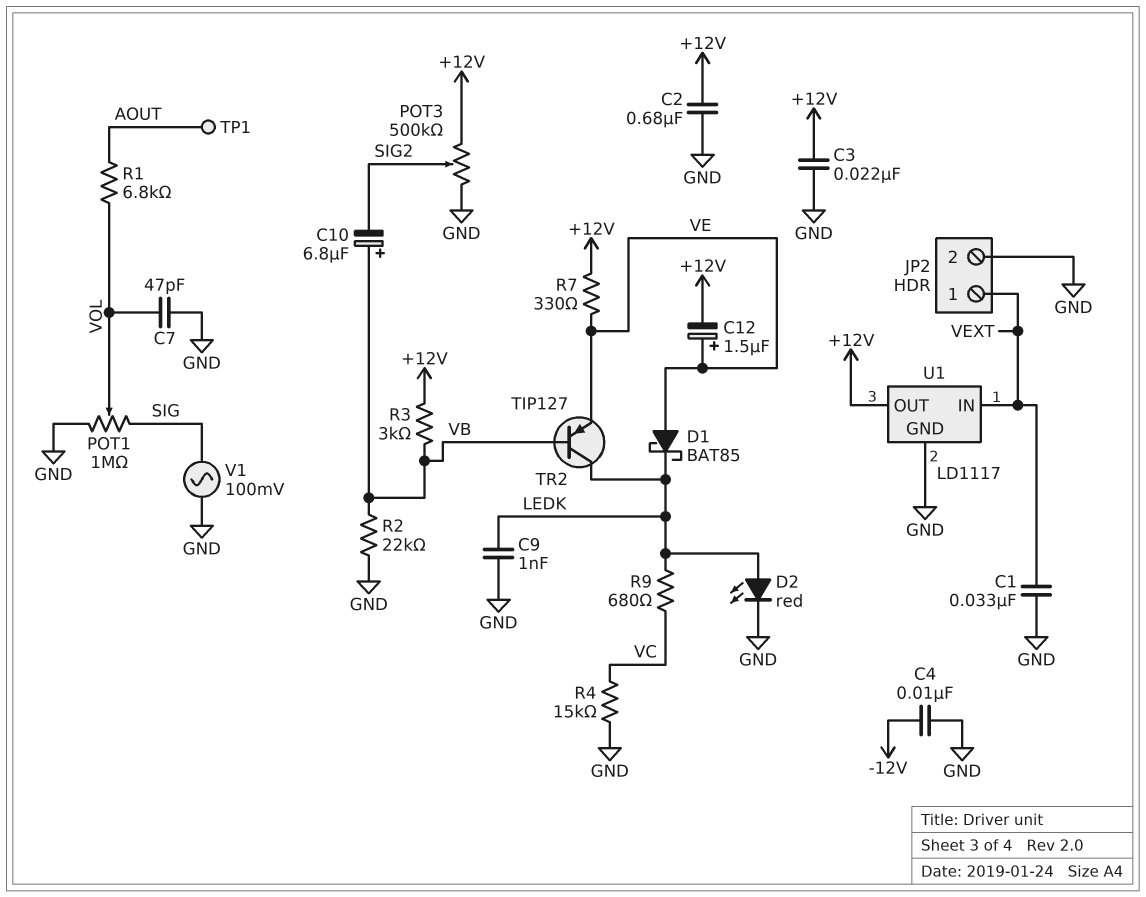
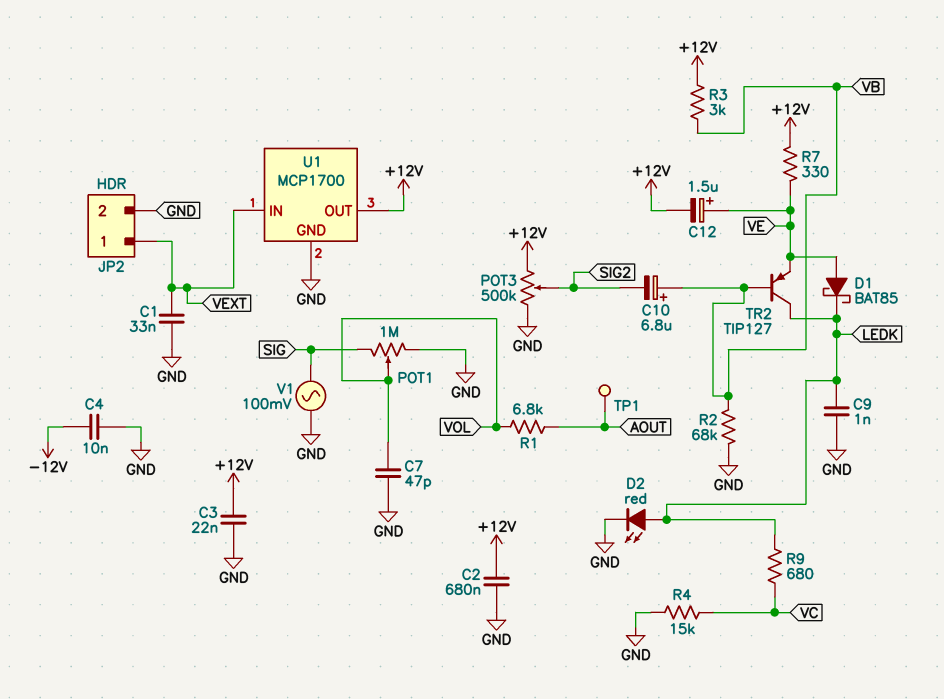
R2: 22k (GND, VB) -> 68k (GND, VB)
U1: LD1117 -> MCP1700

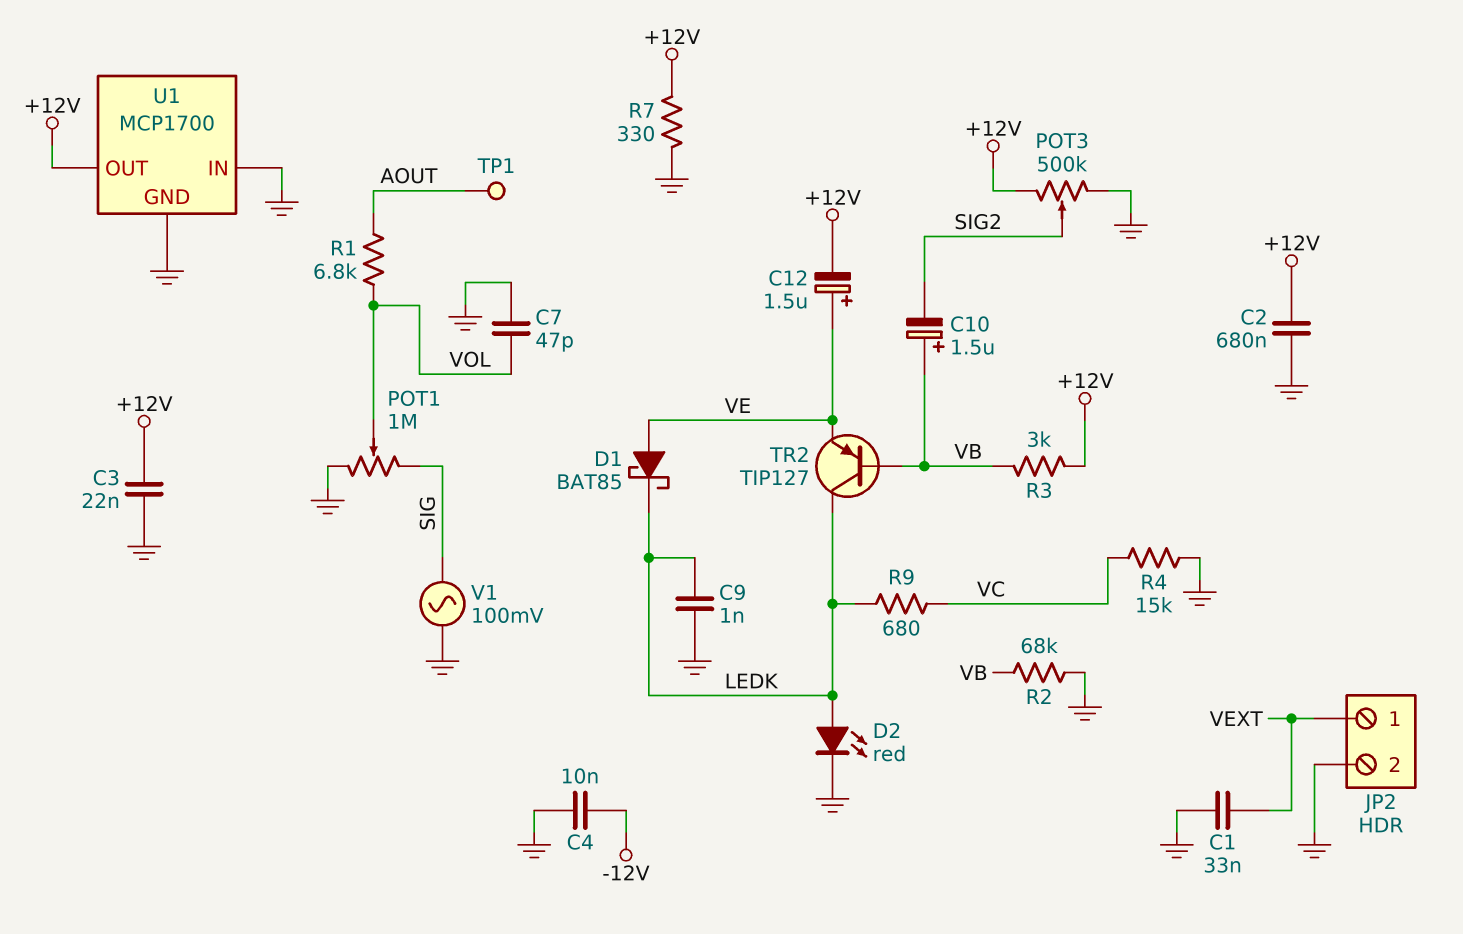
C10: 6.8uF (plus VB, minus SIG2) -> 1.5uF (plus VB, minus SIG2)
R7: 330 (+12V, VE) -> 330 (+12V, GND)
U1 pin IN: VEXT -> GND

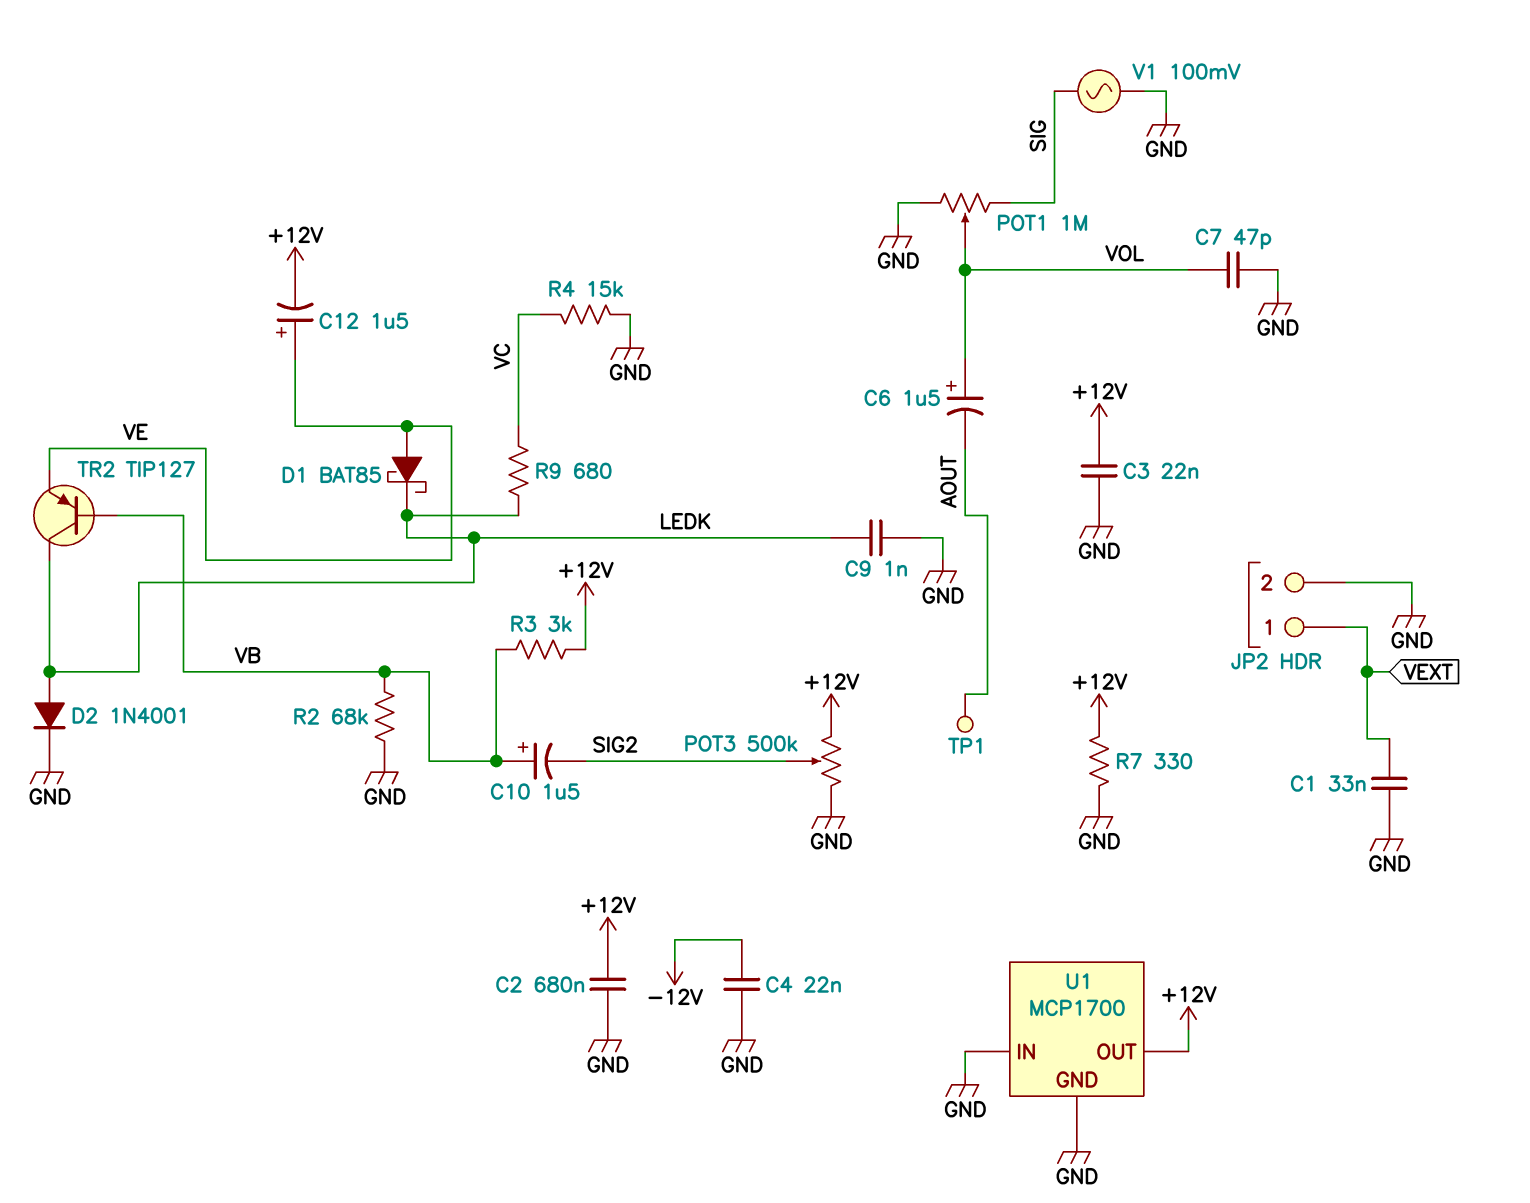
C4: 10nF (-12V, GND) -> 22nF (-12V, GND)
C6: none -> 1.5uF (plus VOL, minus AOUT)
D2: LED red (A LEDK, K GND) -> diode 1N4001 (A LEDK, K GND)
R1: 6.8k (AOUT, VOL) -> none

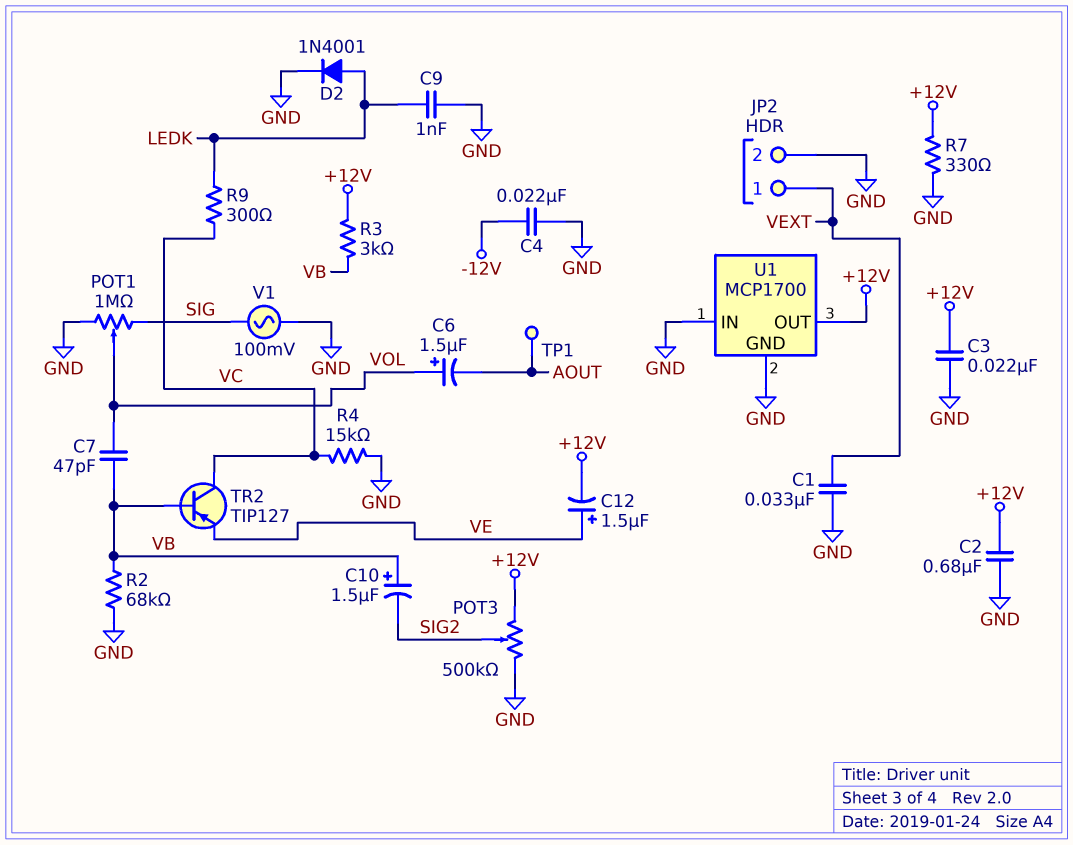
C7: 47pF (GND, VOL) -> 47pF (VB, VOL)
D1: schottky BAT85 (A VE, K LEDK) -> none
R9: 680 (LEDK, VC) -> 300 (LEDK, VC)
TR2: PNP TIP127 (B VB, C LEDK, E VE) -> PNP TIP127 (B VB, C VC, E VE)

